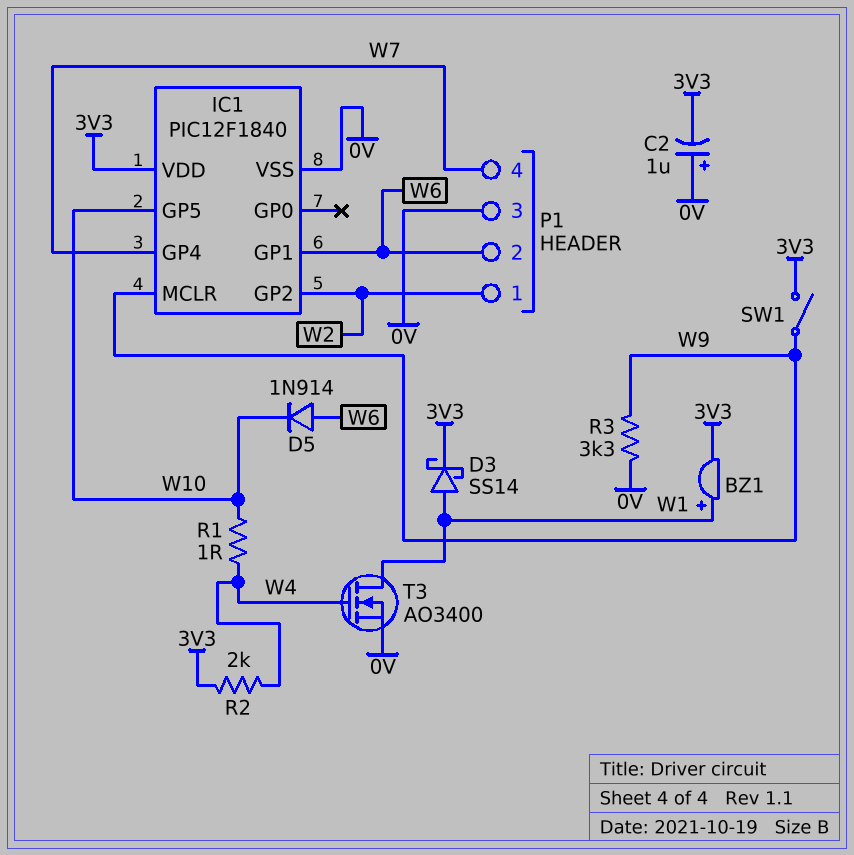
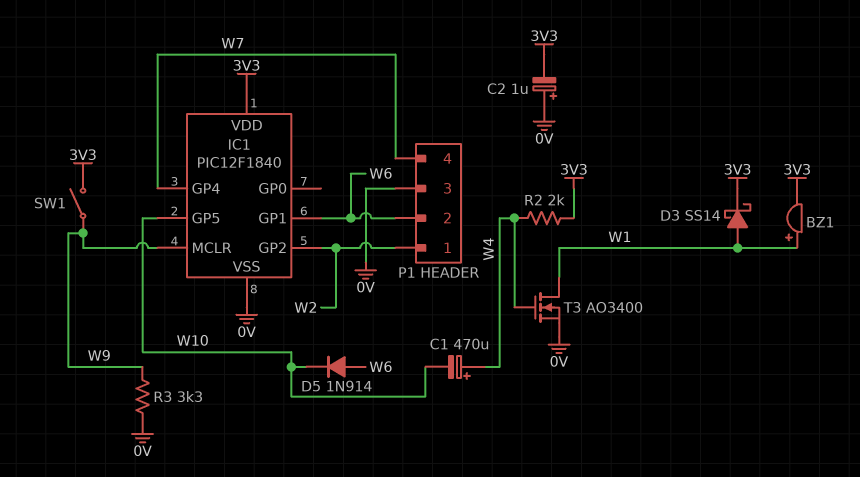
C1: none -> 470uF (plus W4, minus W10)
R1: 1 (W4, W10) -> none

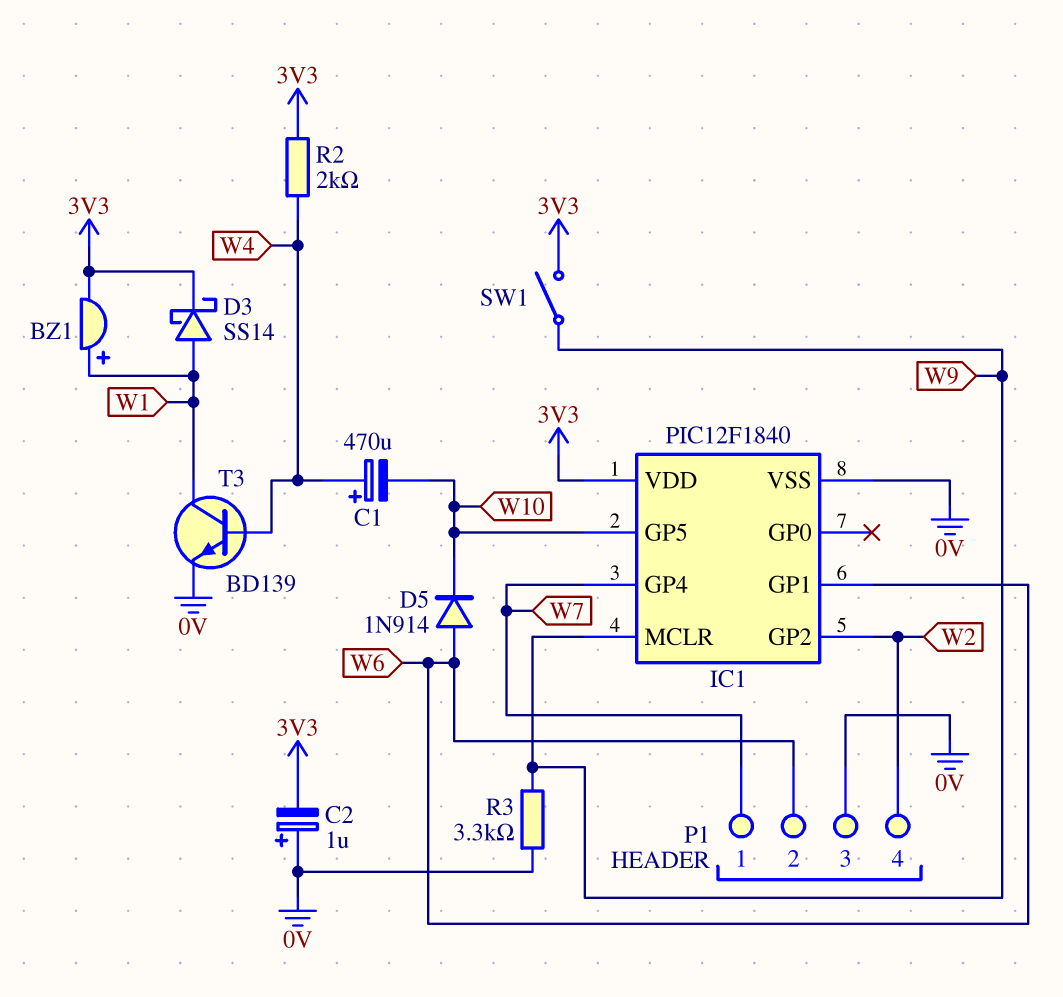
P1 pin 1: W2 -> W7
P1 pin 4: W7 -> W2
T3: NMOS AO3400 (G W4, D W1, S 0V) -> NPN BD139 (B W4, C W1, E 0V)

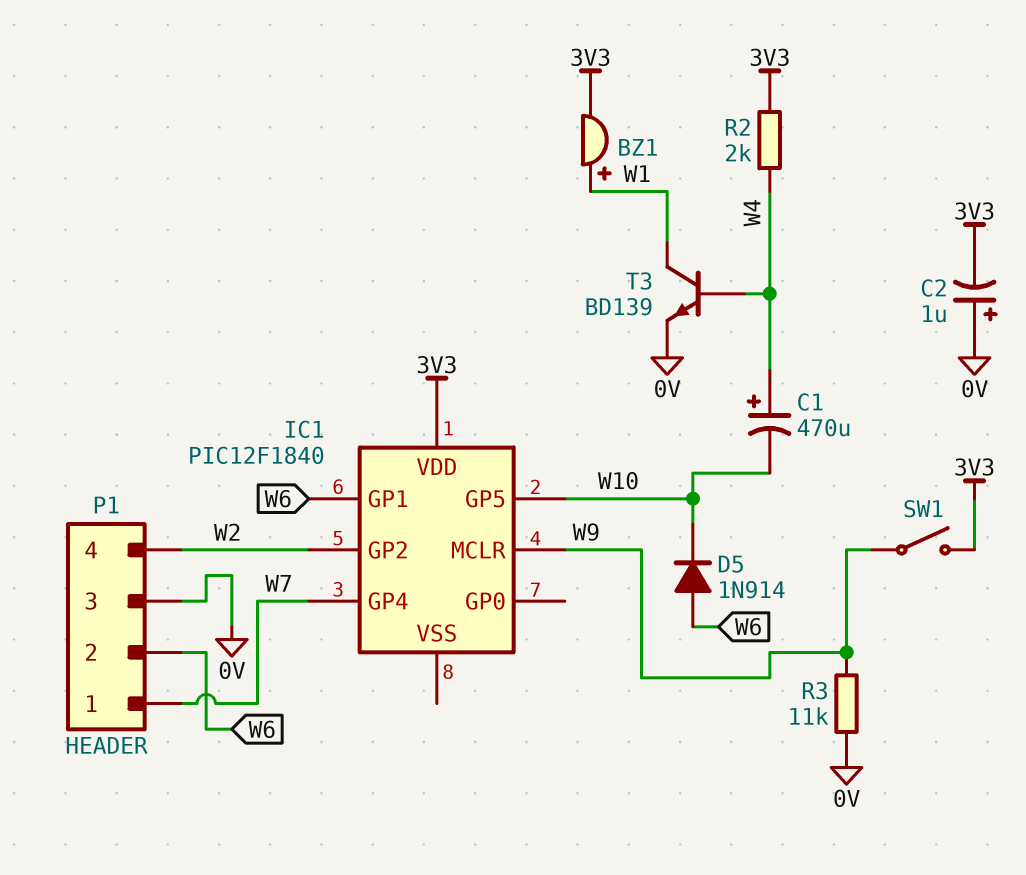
D3: schottky SS14 (A W1, K 3V3) -> none
IC1 pin VSS: 0V -> none
R3: 3.3k (0V, W9) -> 11k (0V, W9)

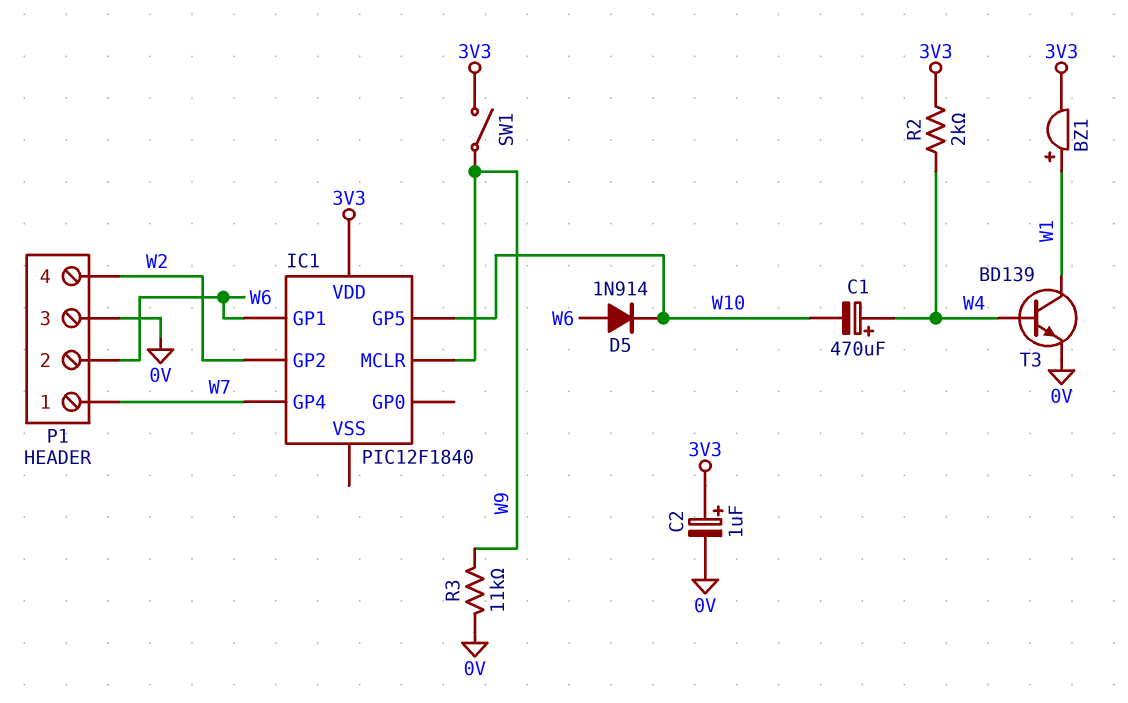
C2: 1uF (plus 0V, minus 3V3) -> 1uF (plus 3V3, minus 0V)

